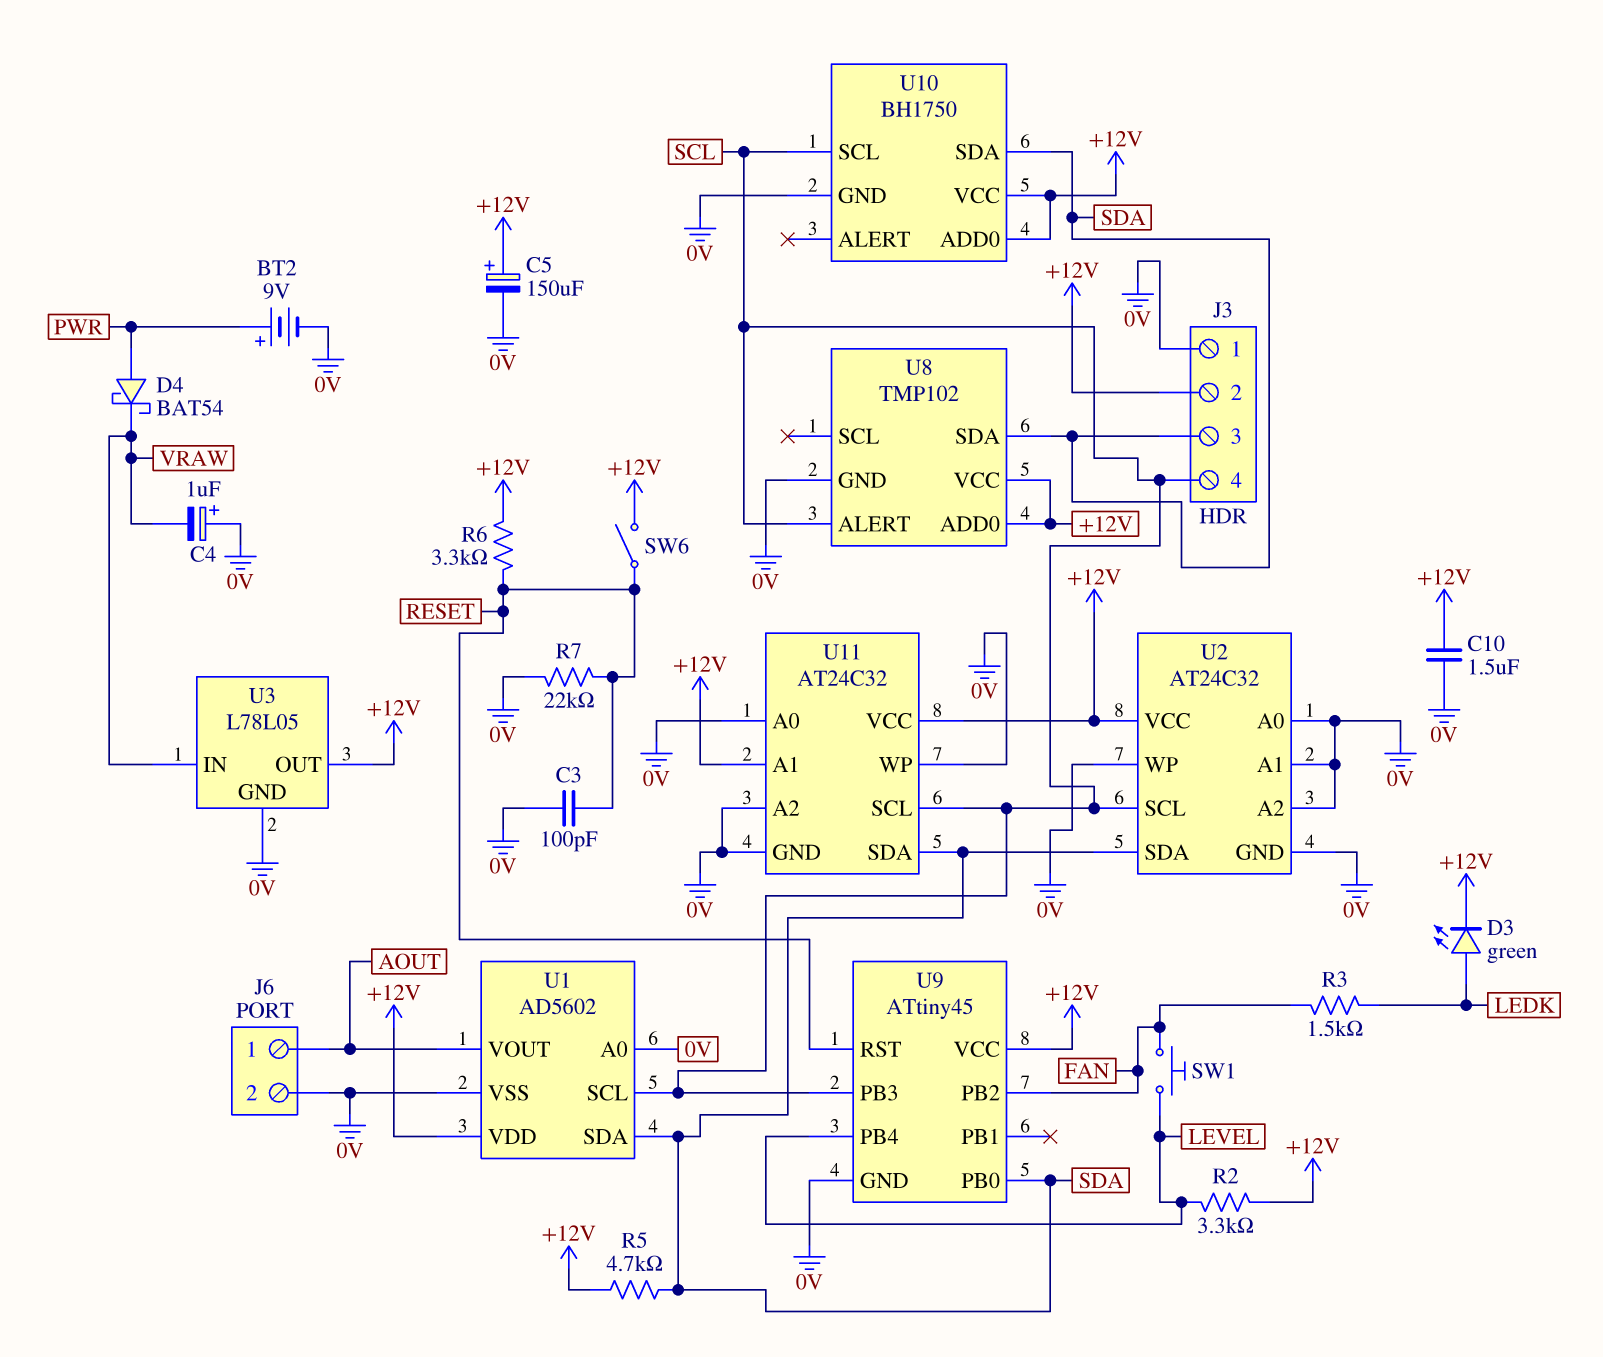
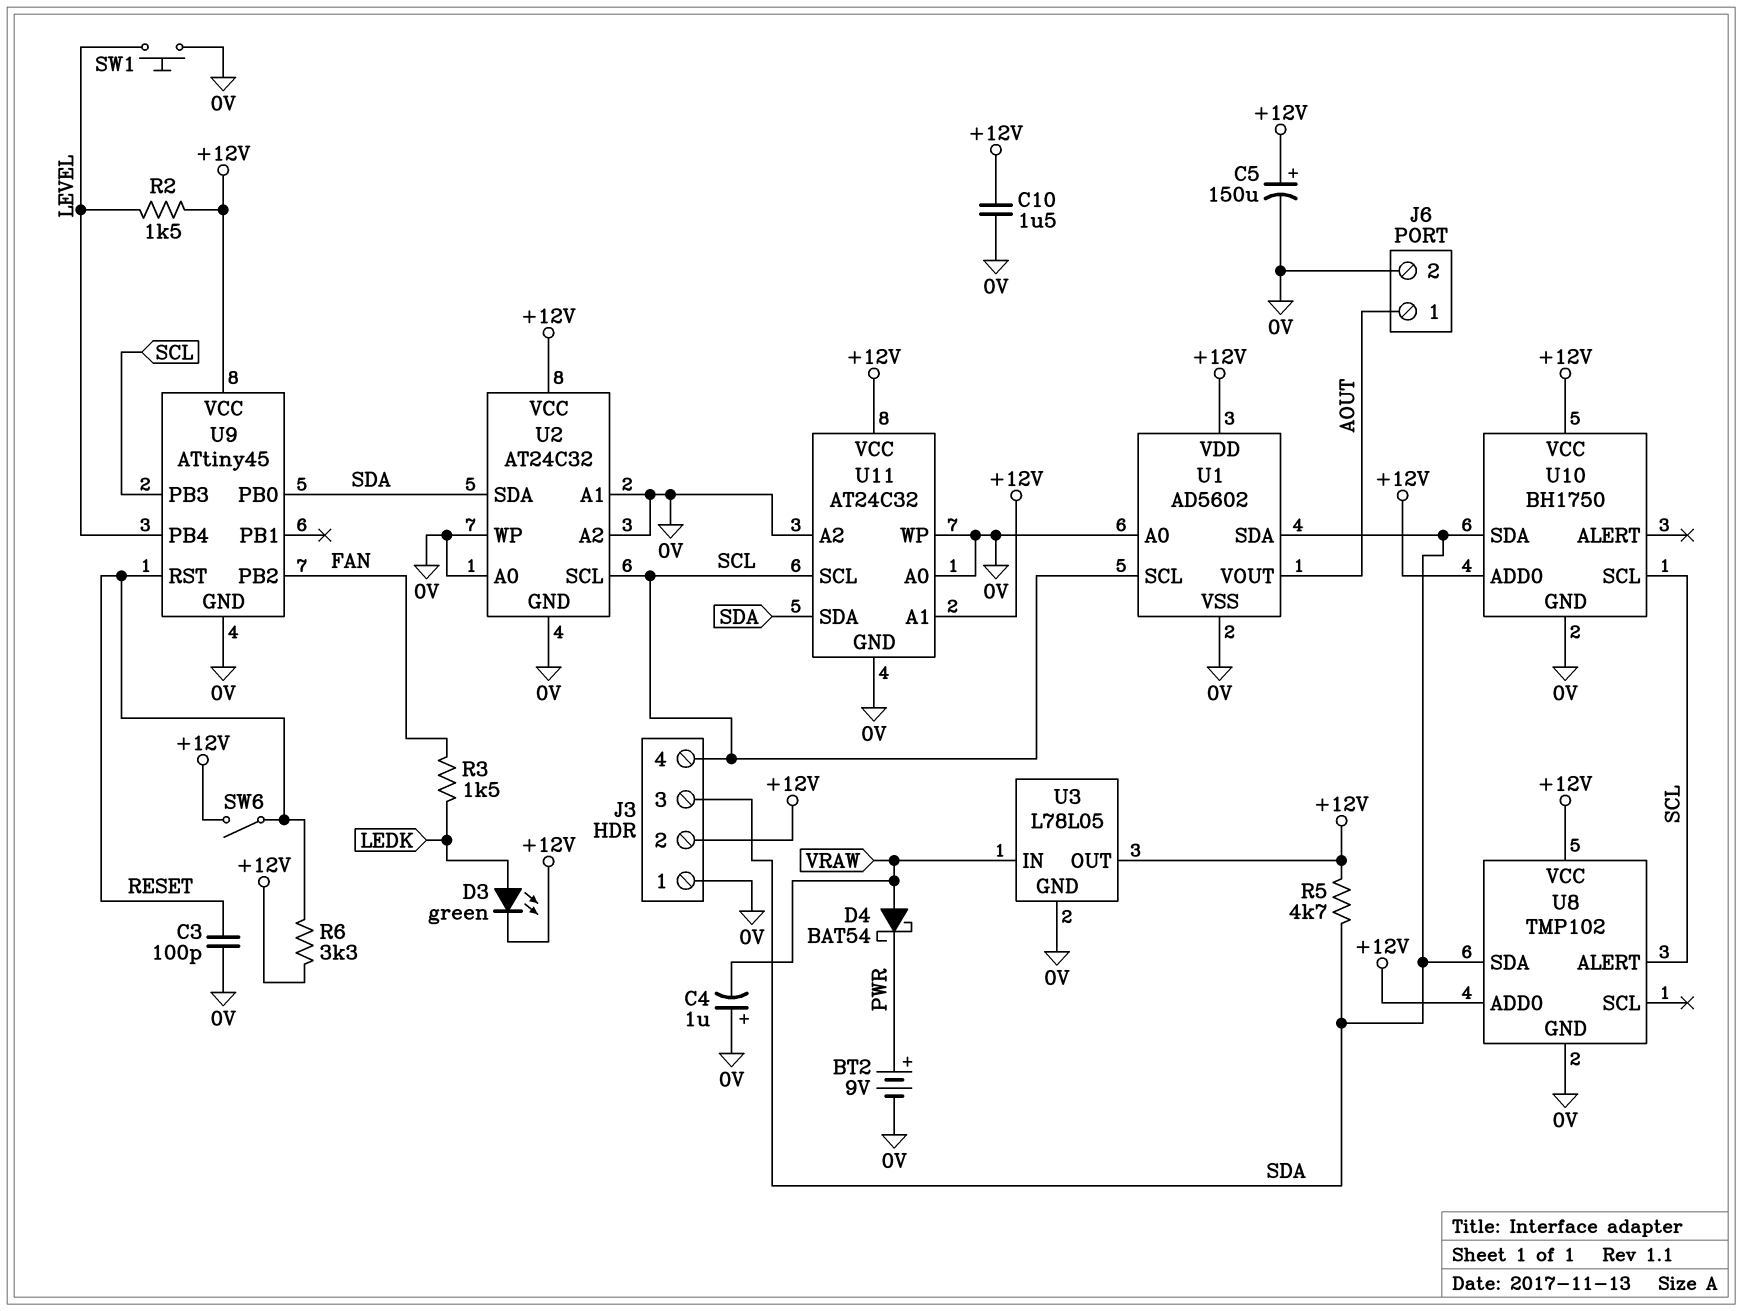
D4: schottky BAT54 (A PWR, K VRAW) -> schottky BAT54 (A VRAW, K PWR)
R2: 3.3k (+12V, LEVEL) -> 1.5k (+12V, LEVEL)
R7: 22k (0V, RESET) -> none
SW1: button (FAN, LEVEL) -> button (0V, LEVEL)

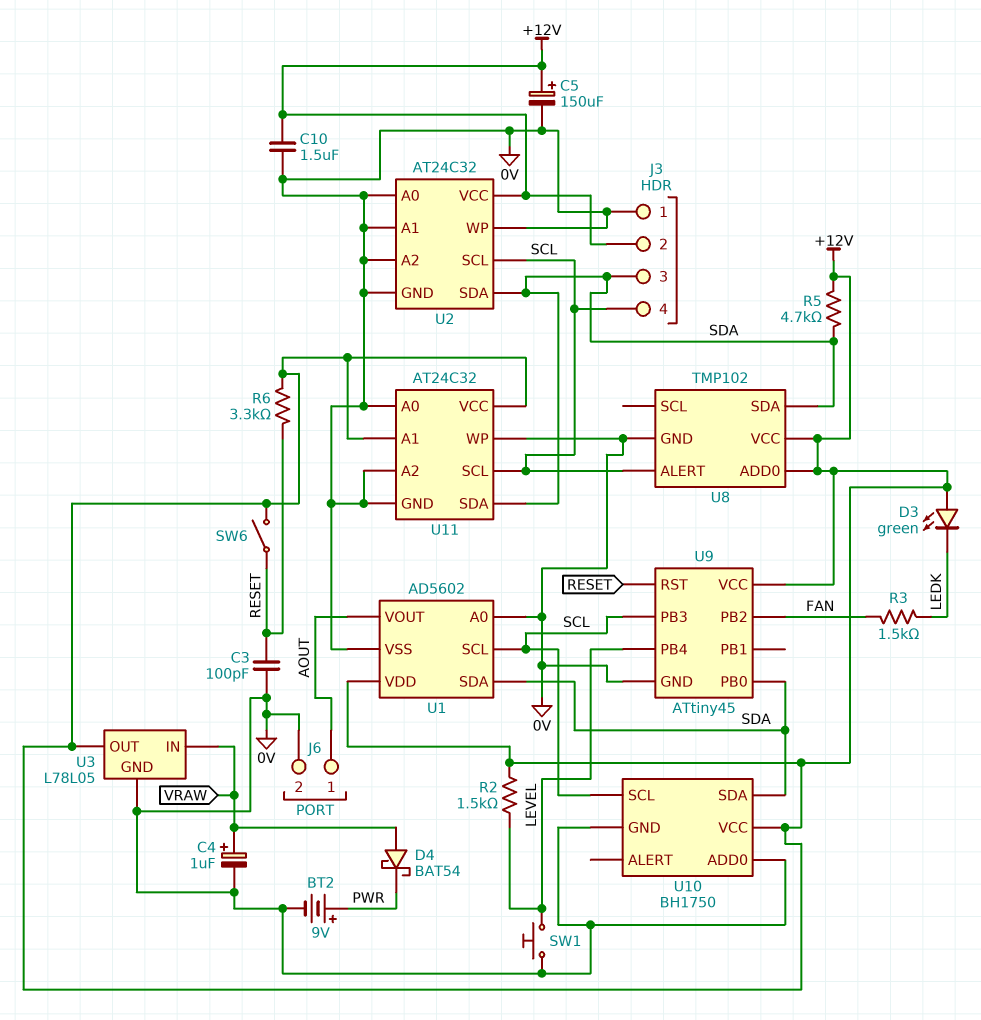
C4: 1uF (plus 0V, minus VRAW) -> 1uF (plus VRAW, minus 0V)
D3: LED green (A LEDK, K +12V) -> LED green (A +12V, K LEDK)
U10 pin ADD0: +12V -> 0V

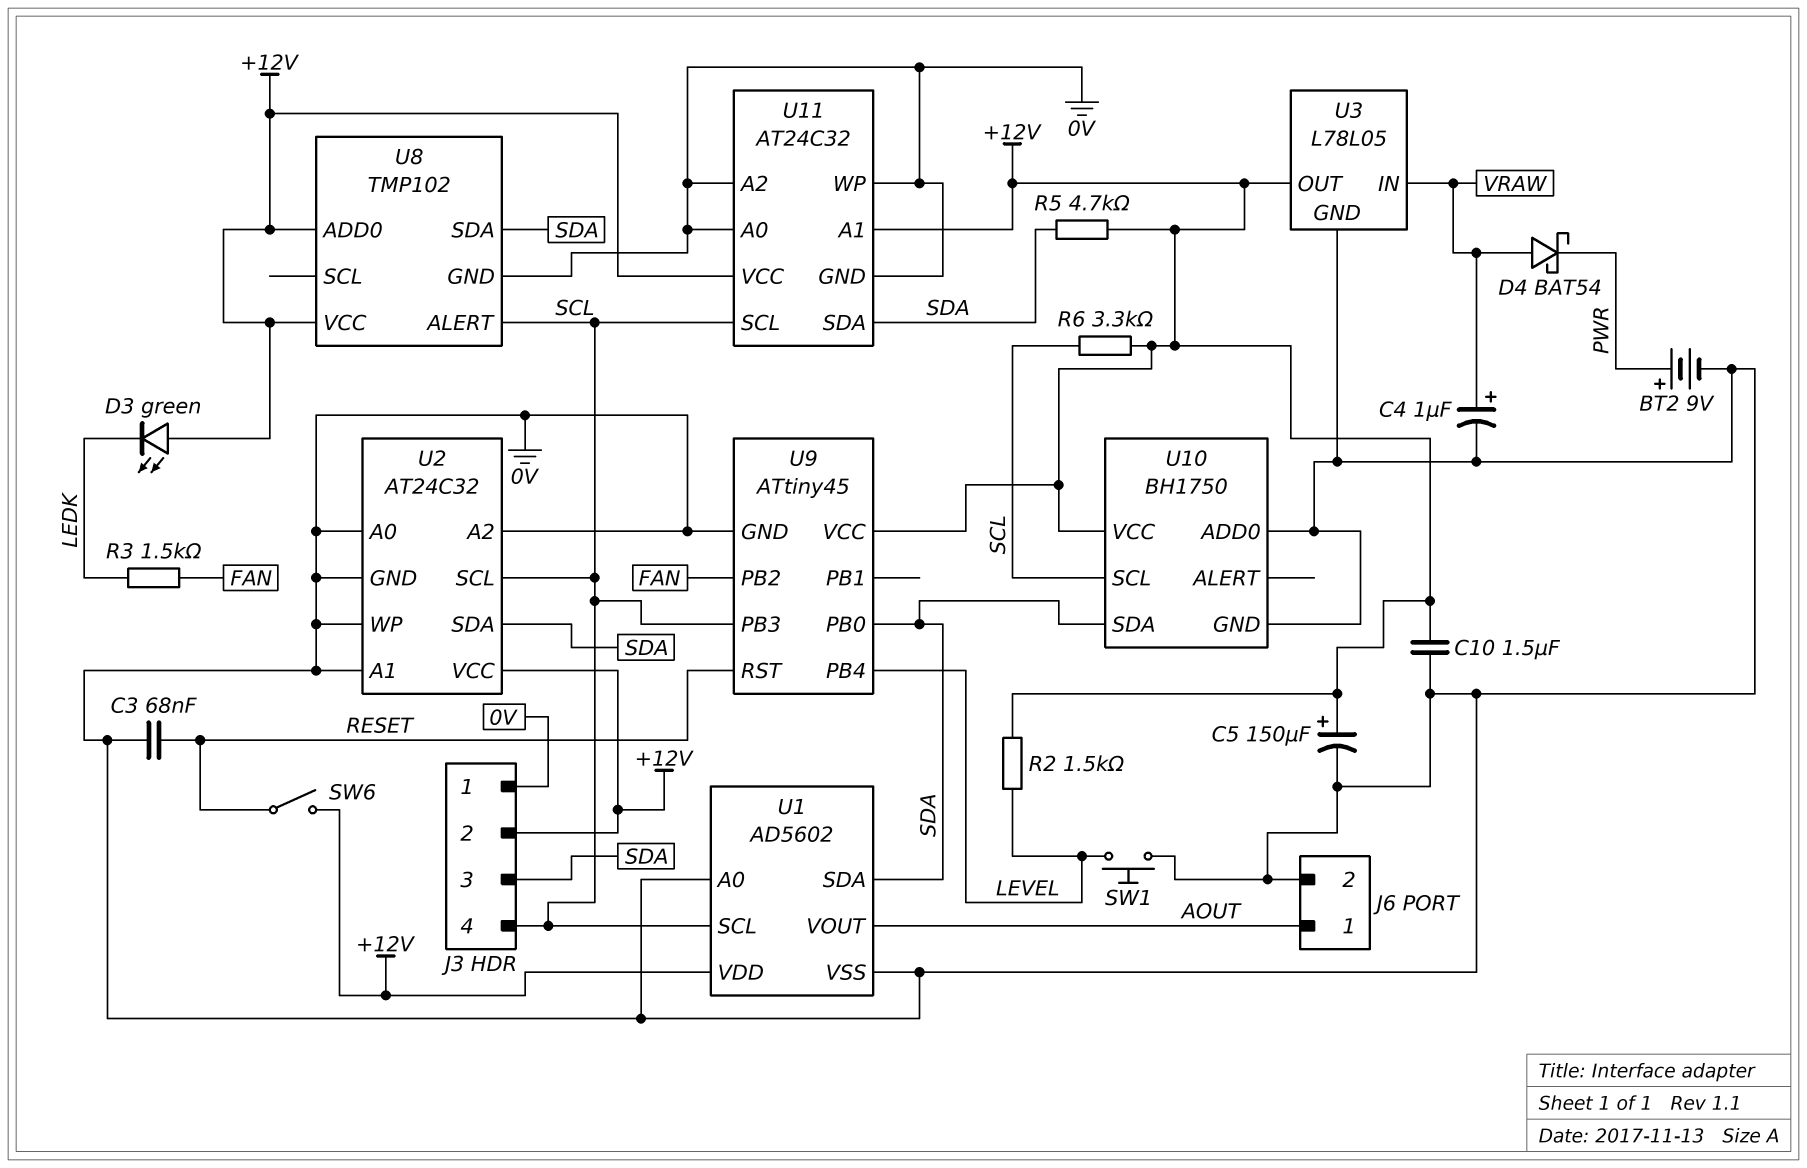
C3: 100pF (0V, RESET) -> 68nF (0V, RESET)
R6: 3.3k (+12V, RESET) -> 3.3k (+12V, SCL)

